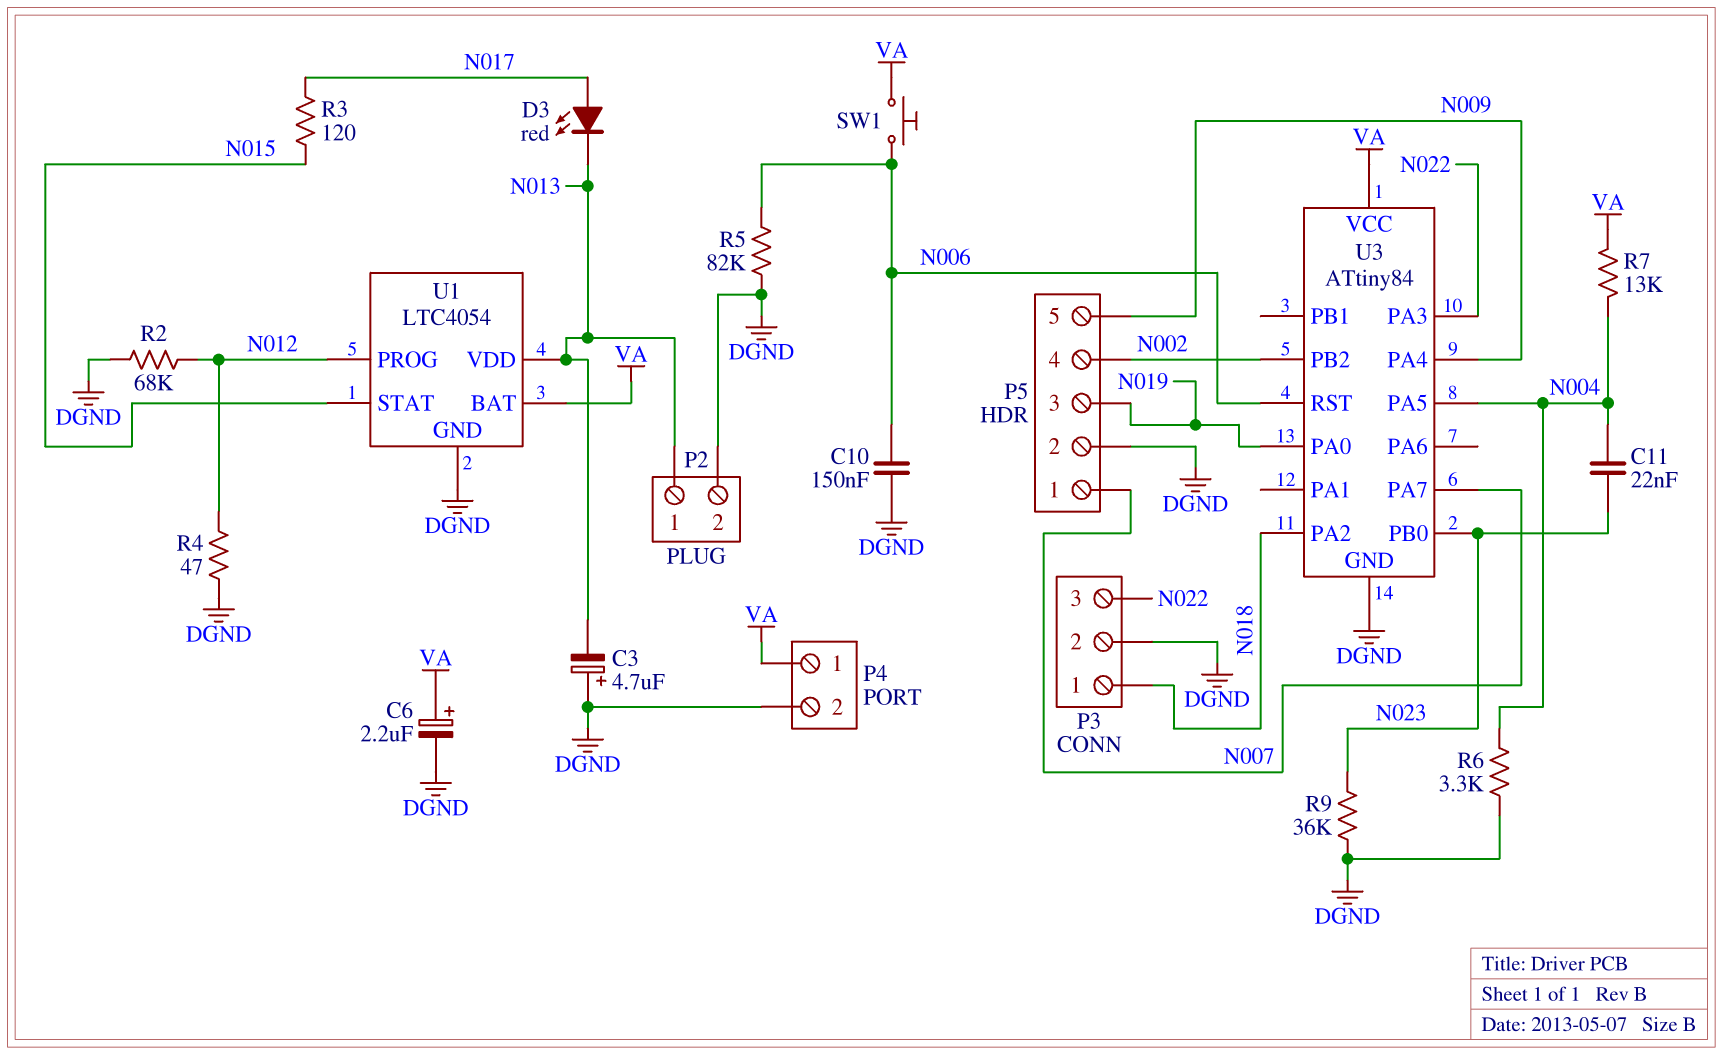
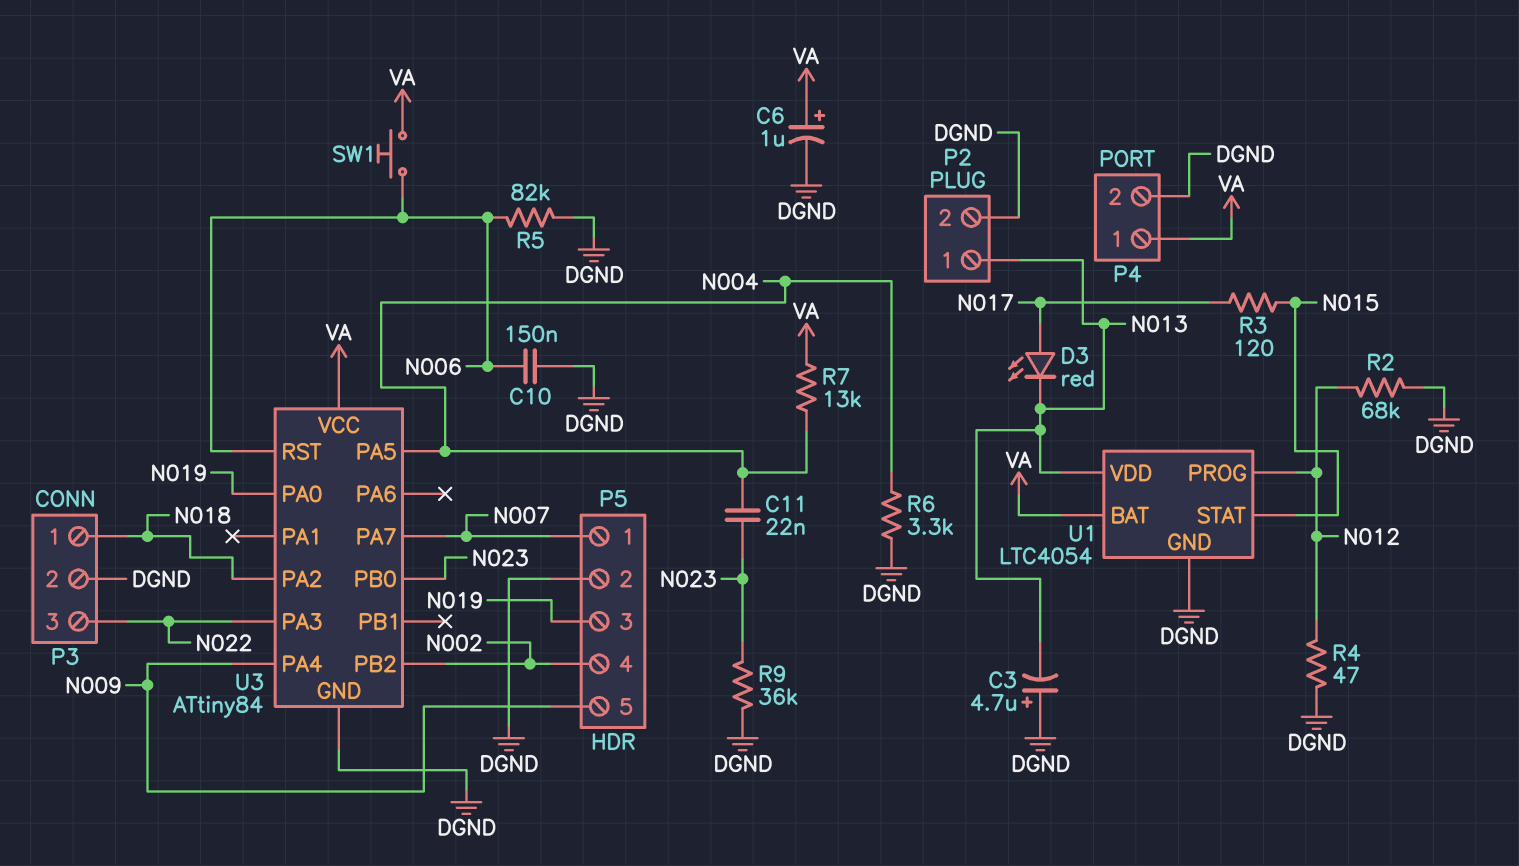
C6: 2.2uF (plus VA, minus DGND) -> 1uF (plus VA, minus DGND)

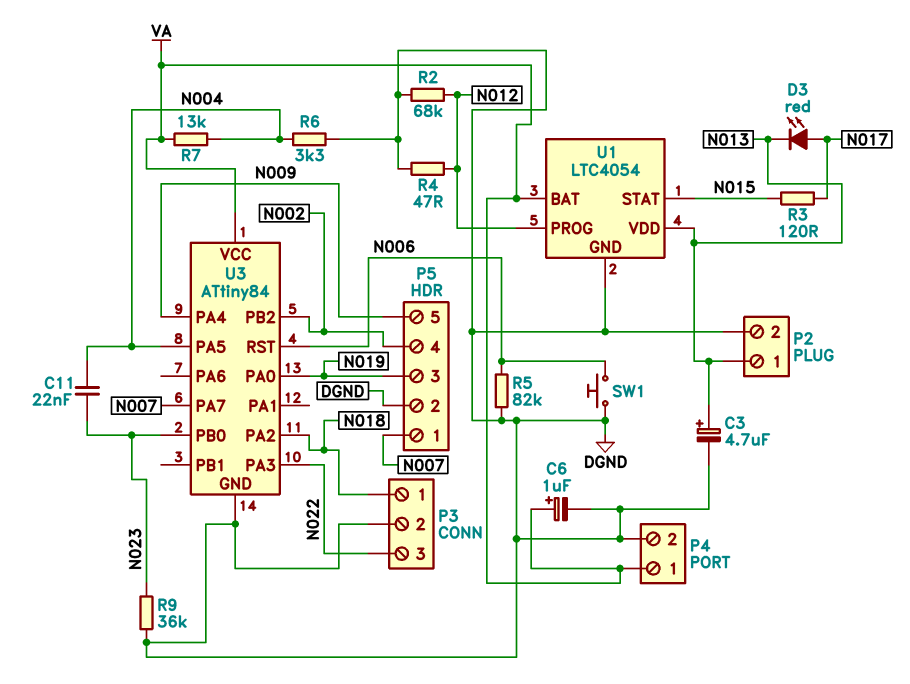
C3: 4.7uF (plus DGND, minus N013) -> 4.7uF (plus N013, minus DGND)
C10: 150nF (DGND, N006) -> none
SW1: button (N006, VA) -> button (DGND, N006)

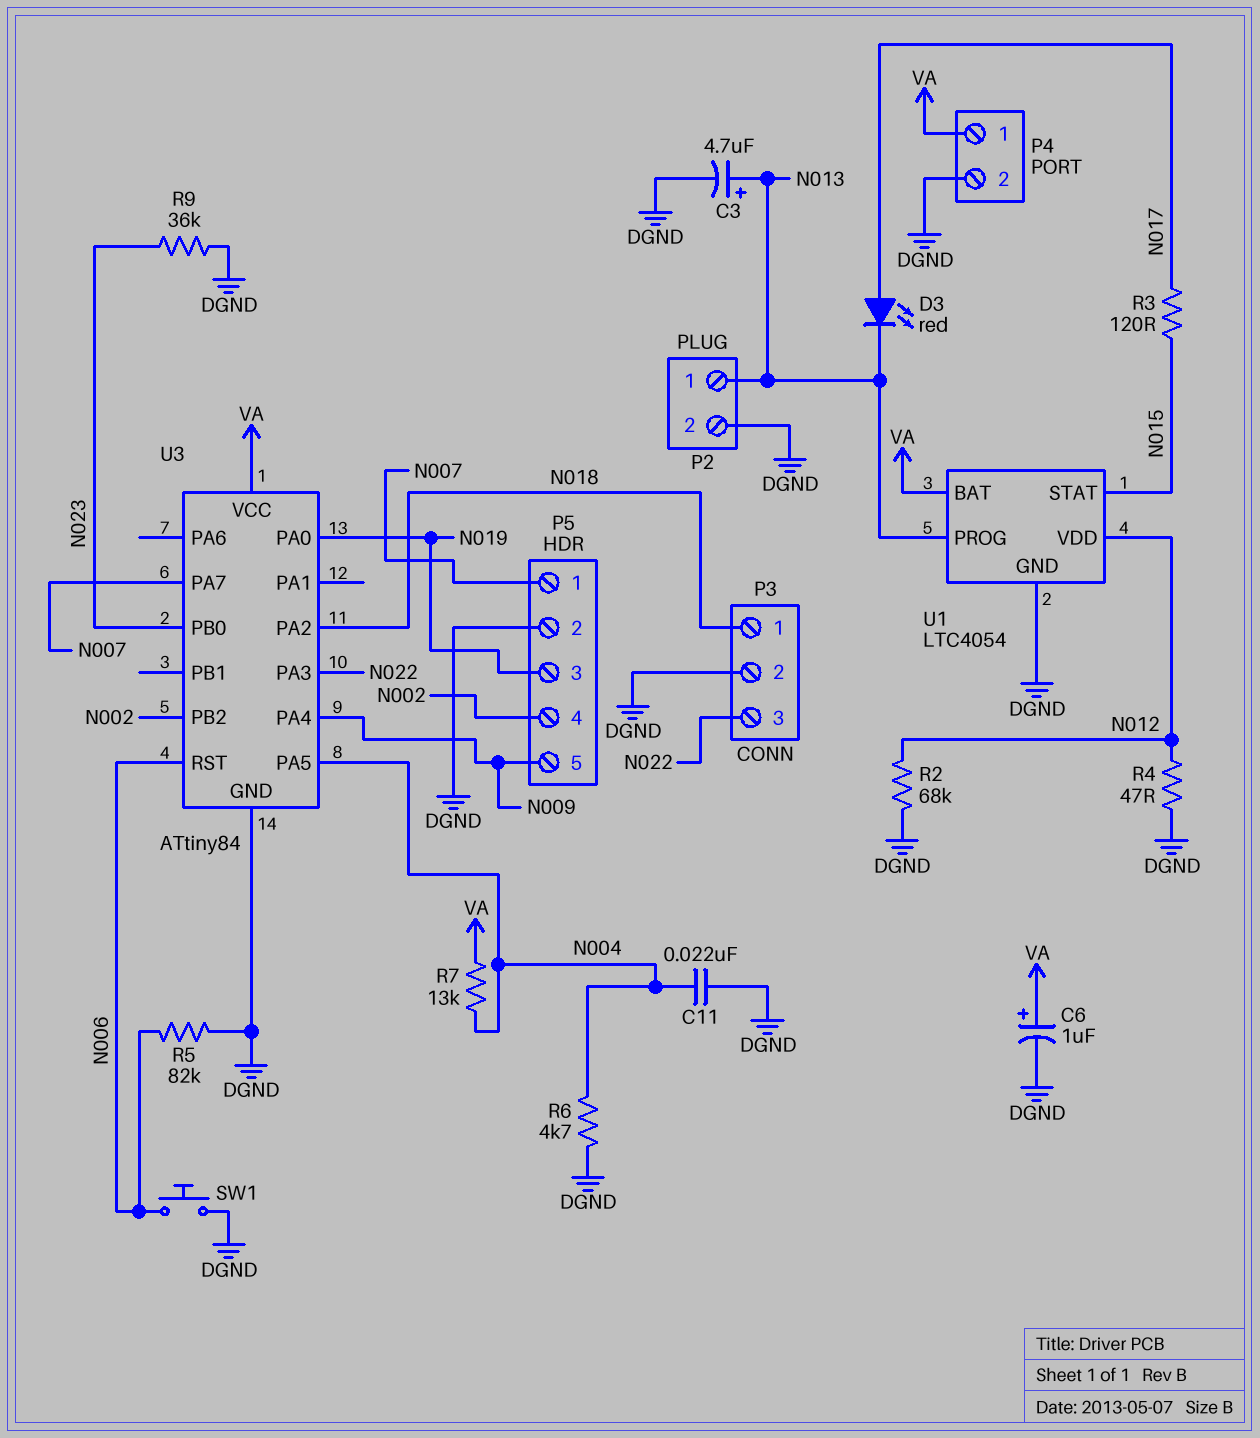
C11: 22nF (N004, N023) -> 22nF (DGND, N004)
R6: 3.3k (DGND, N004) -> 4.7k (DGND, N004)
U1 pin PROG: N012 -> N013
U1 pin VDD: N013 -> N012

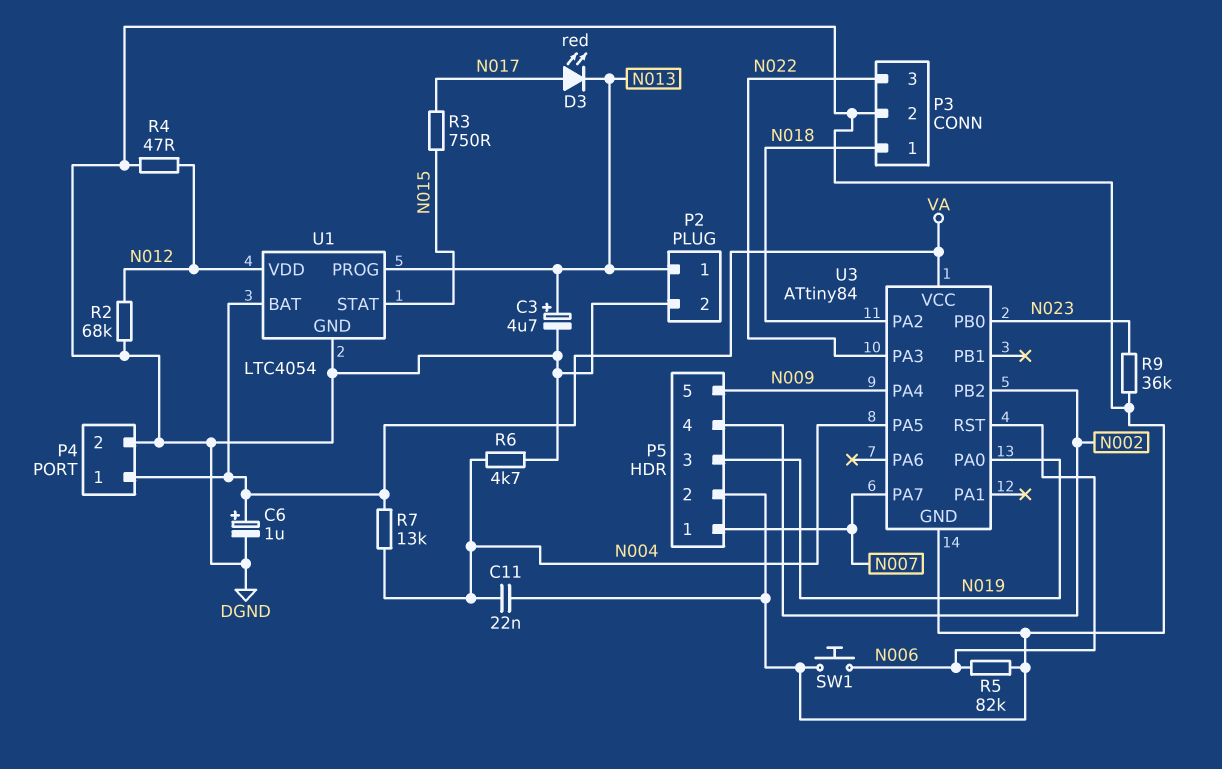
R3: 120 (N015, N017) -> 750 (N015, N017)

